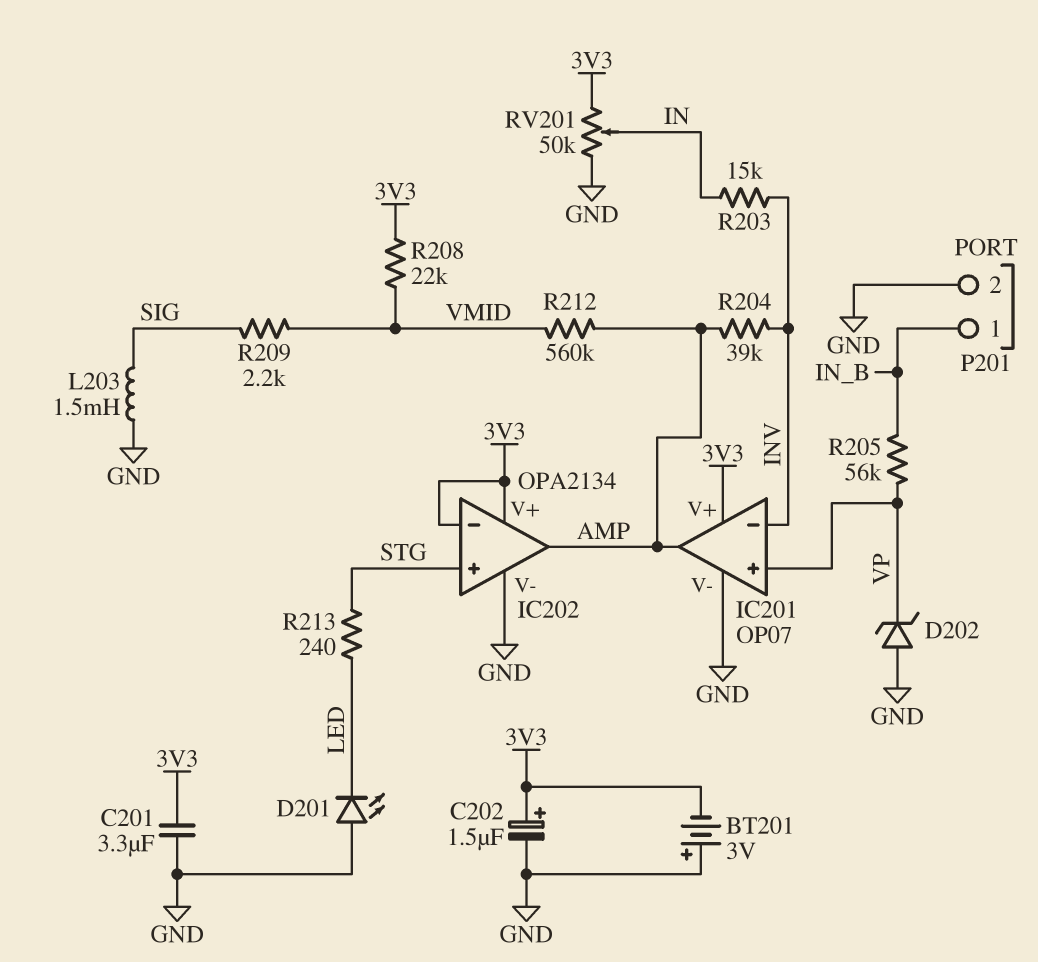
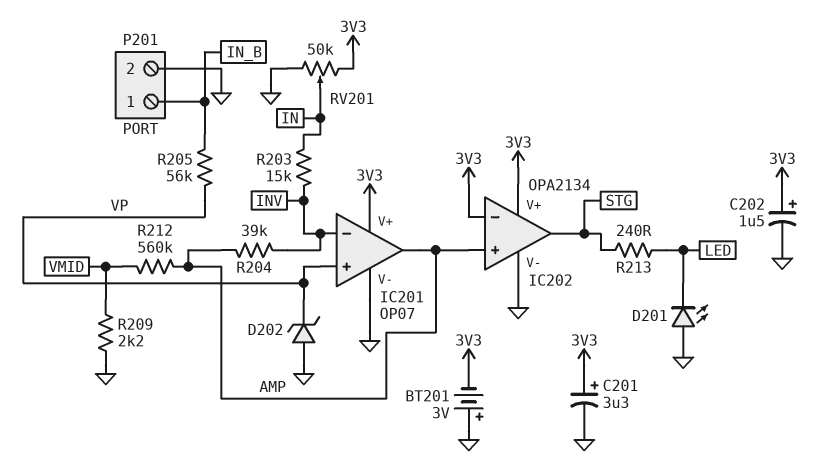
C201: 3.3uF (3V3, GND) -> 3.3uF (plus 3V3, minus GND)
IC202 pin in+: STG -> AMP
IC202 pin out: AMP -> STG
L203: 1.5mH (GND, SIG) -> none
R208: 22k (3V3, VMID) -> none
R209: 2.2k (SIG, VMID) -> 2.2k (GND, VMID)

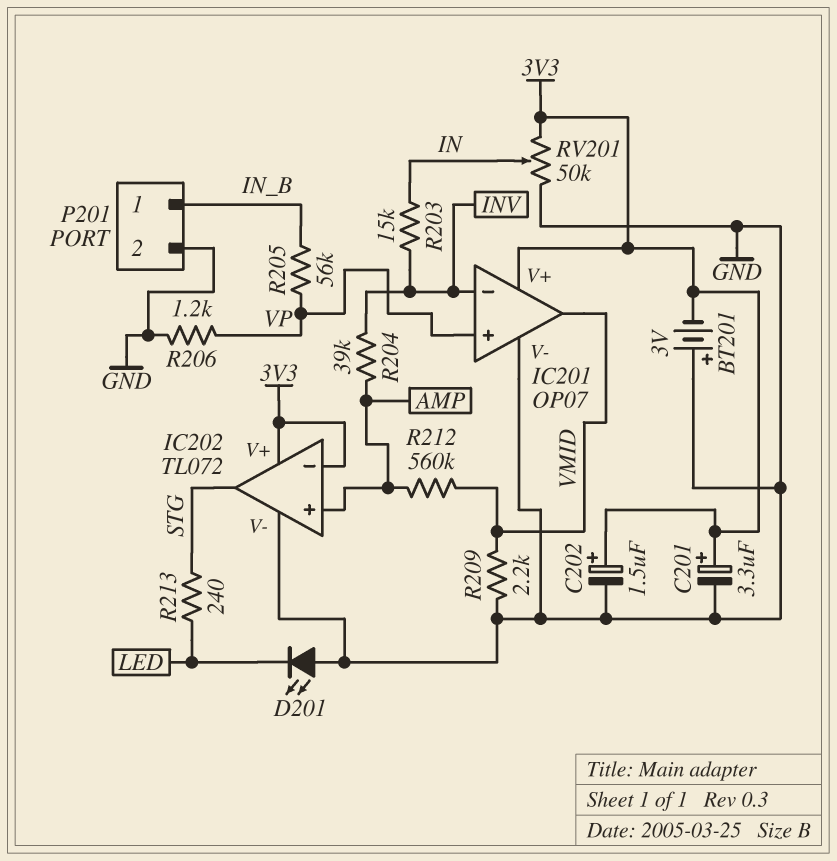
D202: zener (A GND, K VP) -> none
IC201 pin out: AMP -> VMID
IC202: OPA2134 -> TL072
R206: none -> 1.2k (GND, VP)

